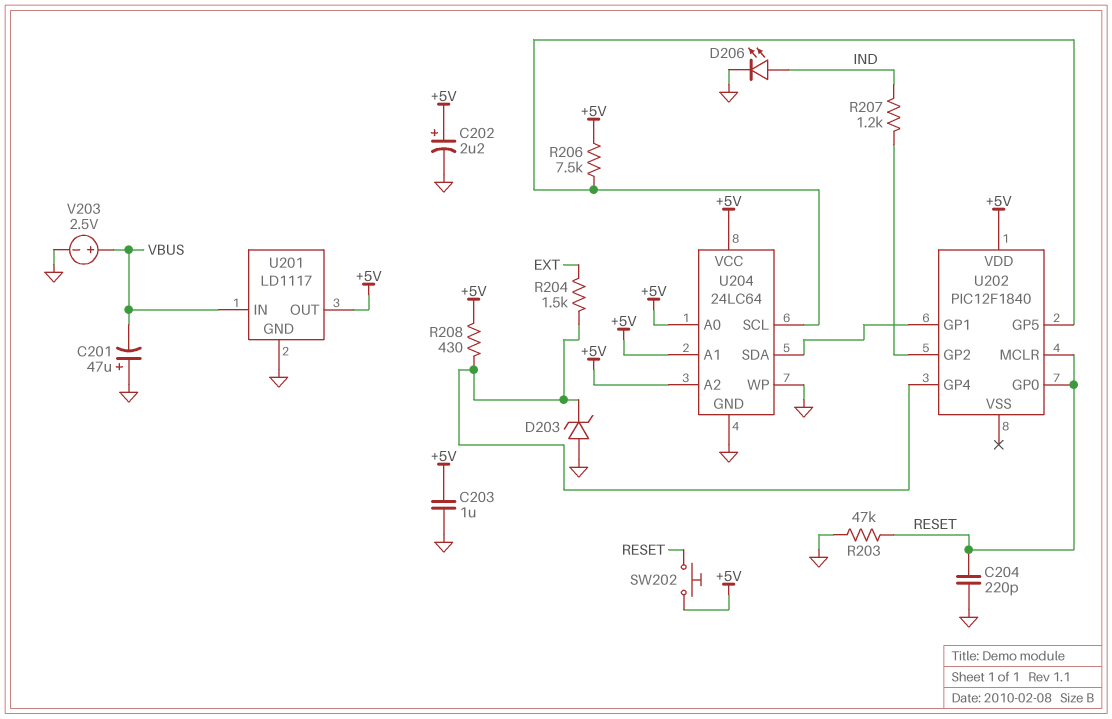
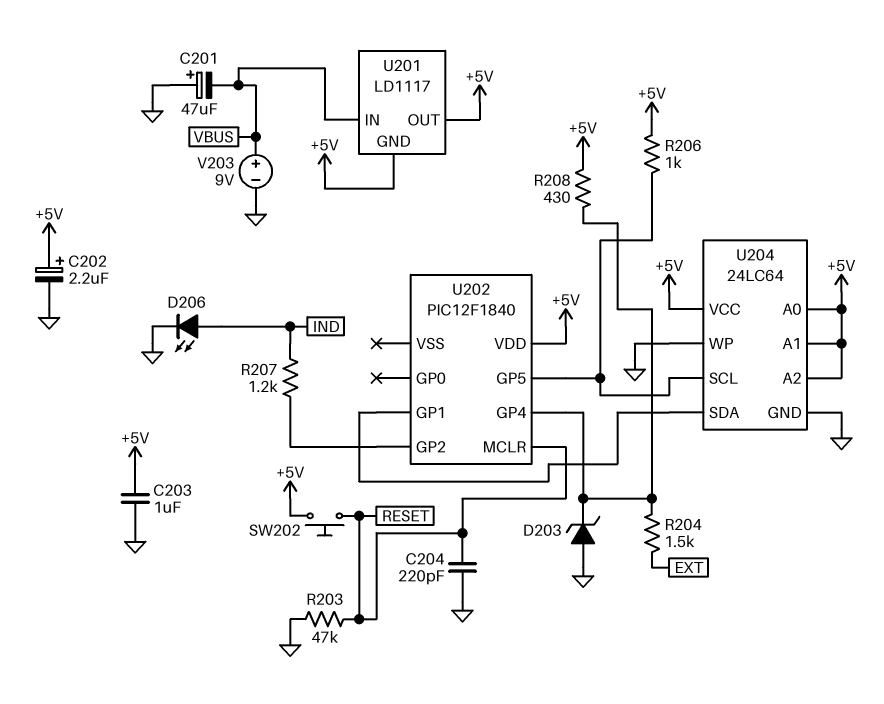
R206: 7.5k (+5V, U202/GP5) -> 1k (+5V, U202/GP5)
U201 pin GND: GND -> +5V
U202 pin GP0: RESET -> none
V203: 2.5V (plus VBUS, minus GND) -> 9V (plus VBUS, minus GND)

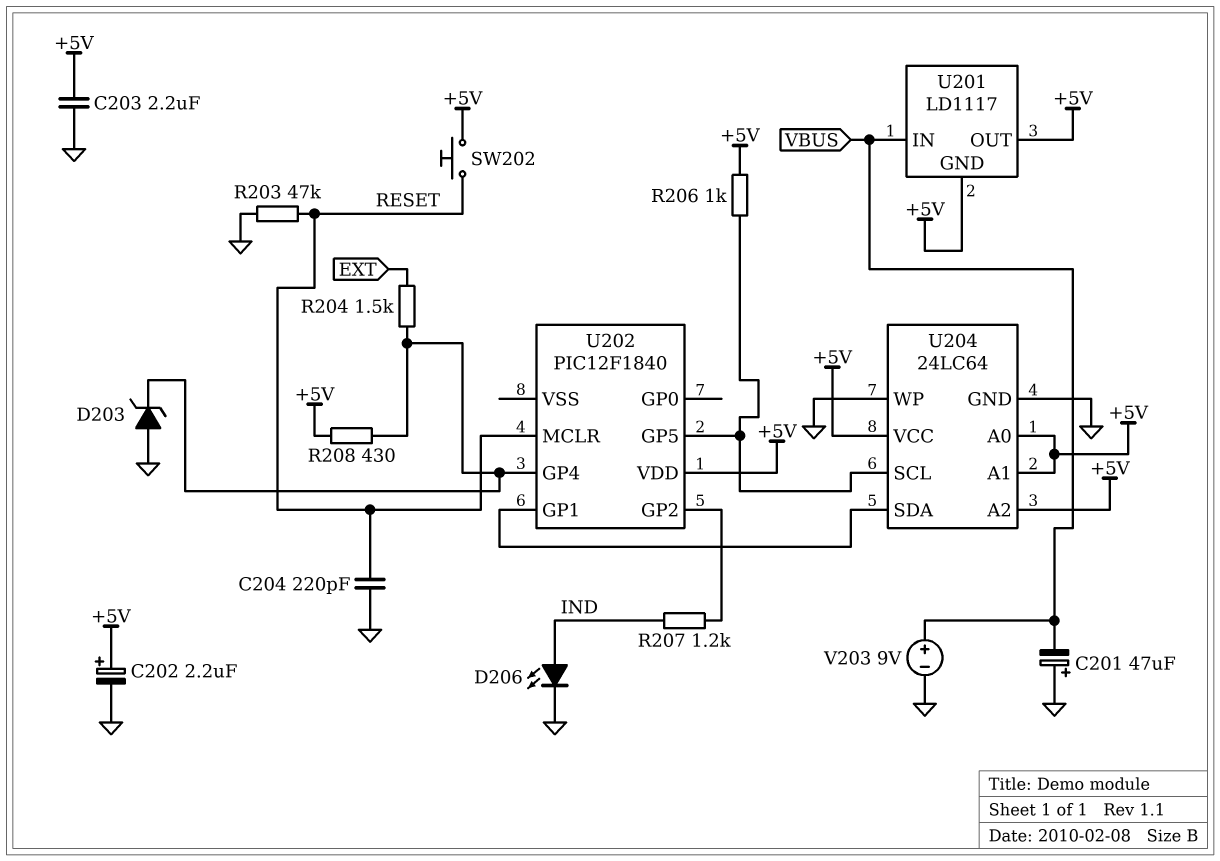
C203: 1uF (+5V, GND) -> 2.2uF (+5V, GND)

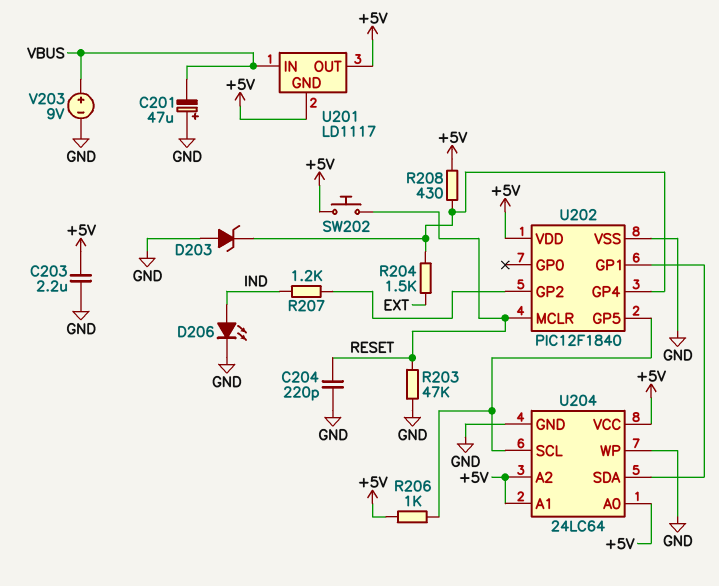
C202: 2.2uF (plus +5V, minus GND) -> none
U202 pin VSS: none -> GND

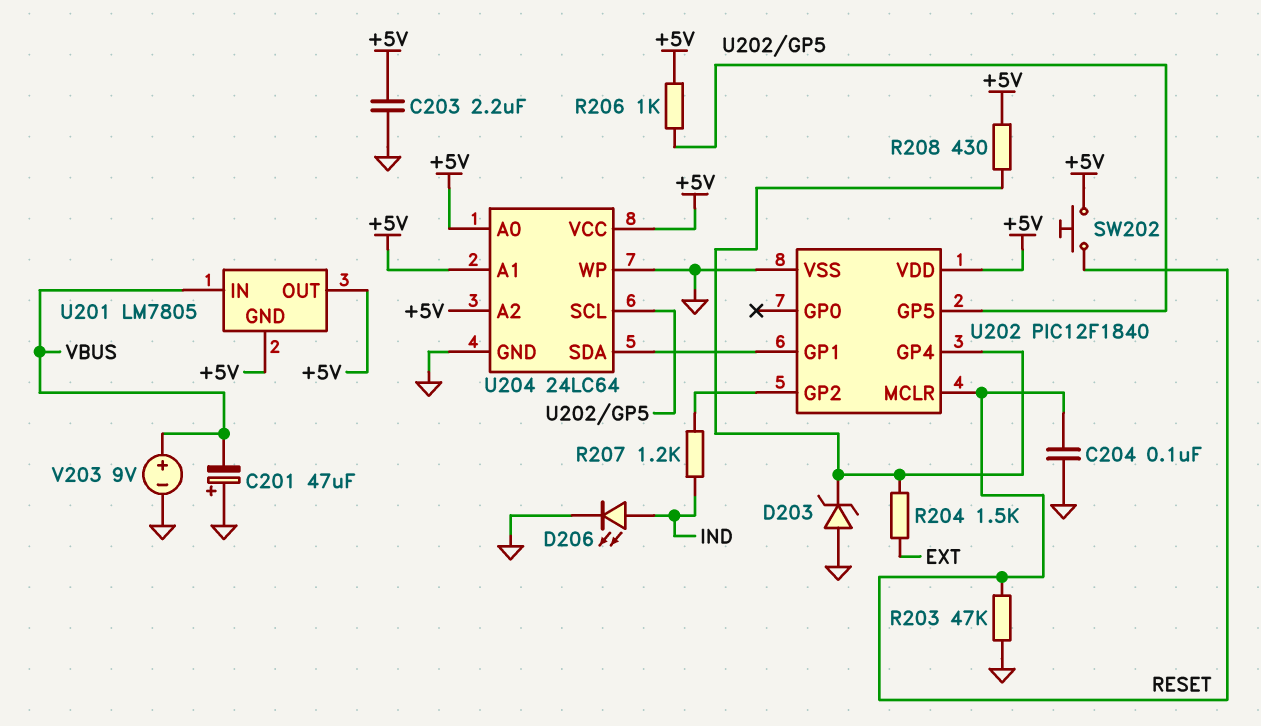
C204: 220pF (GND, RESET) -> 100nF (GND, RESET)
U201: LD1117 -> LM7805

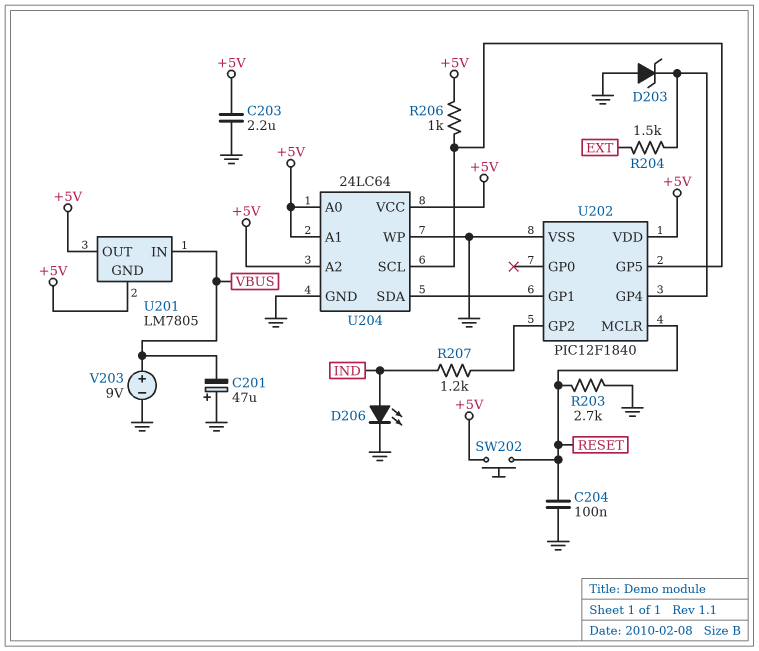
R203: 47k (GND, RESET) -> 2.7k (GND, RESET)
R208: 430 (+5V, U202/GP4) -> none

